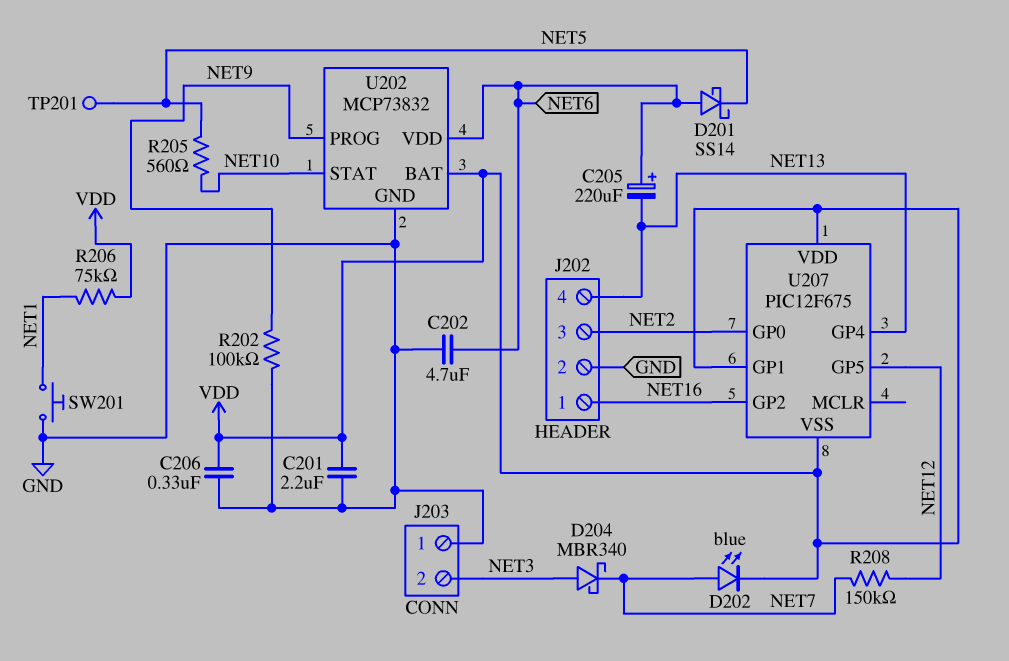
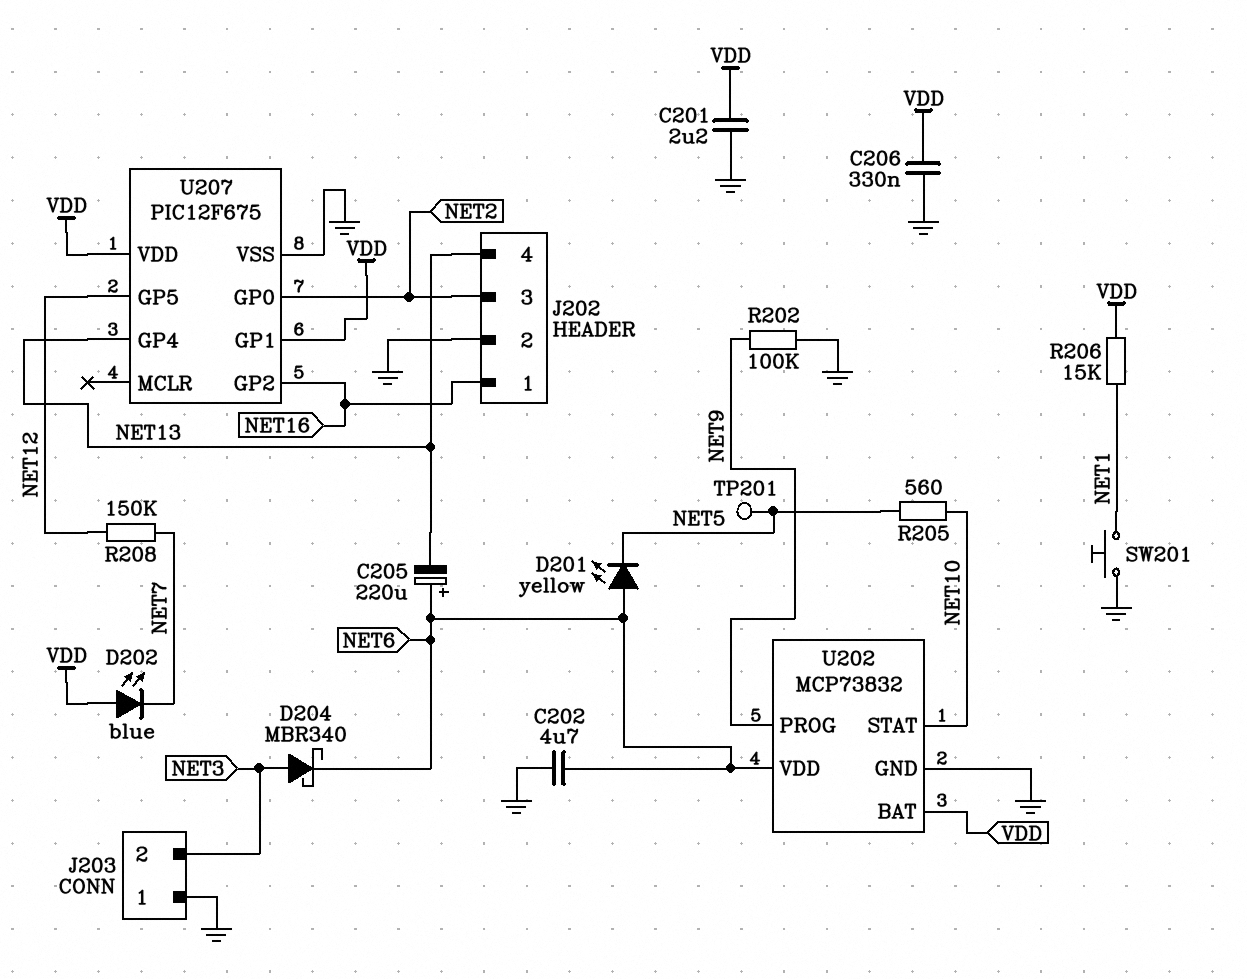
D201: schottky SS14 (A NET6, K NET5) -> LED yellow (A NET6, K NET5)
D202: LED blue (A NET7, K VDD) -> LED blue (A VDD, K NET7)
D204: schottky MBR340 (A NET3, K NET7) -> schottky MBR340 (A NET3, K NET6)
R206: 75k (NET1, VDD) -> 15k (NET1, VDD)
U207 pin VSS: VDD -> GND

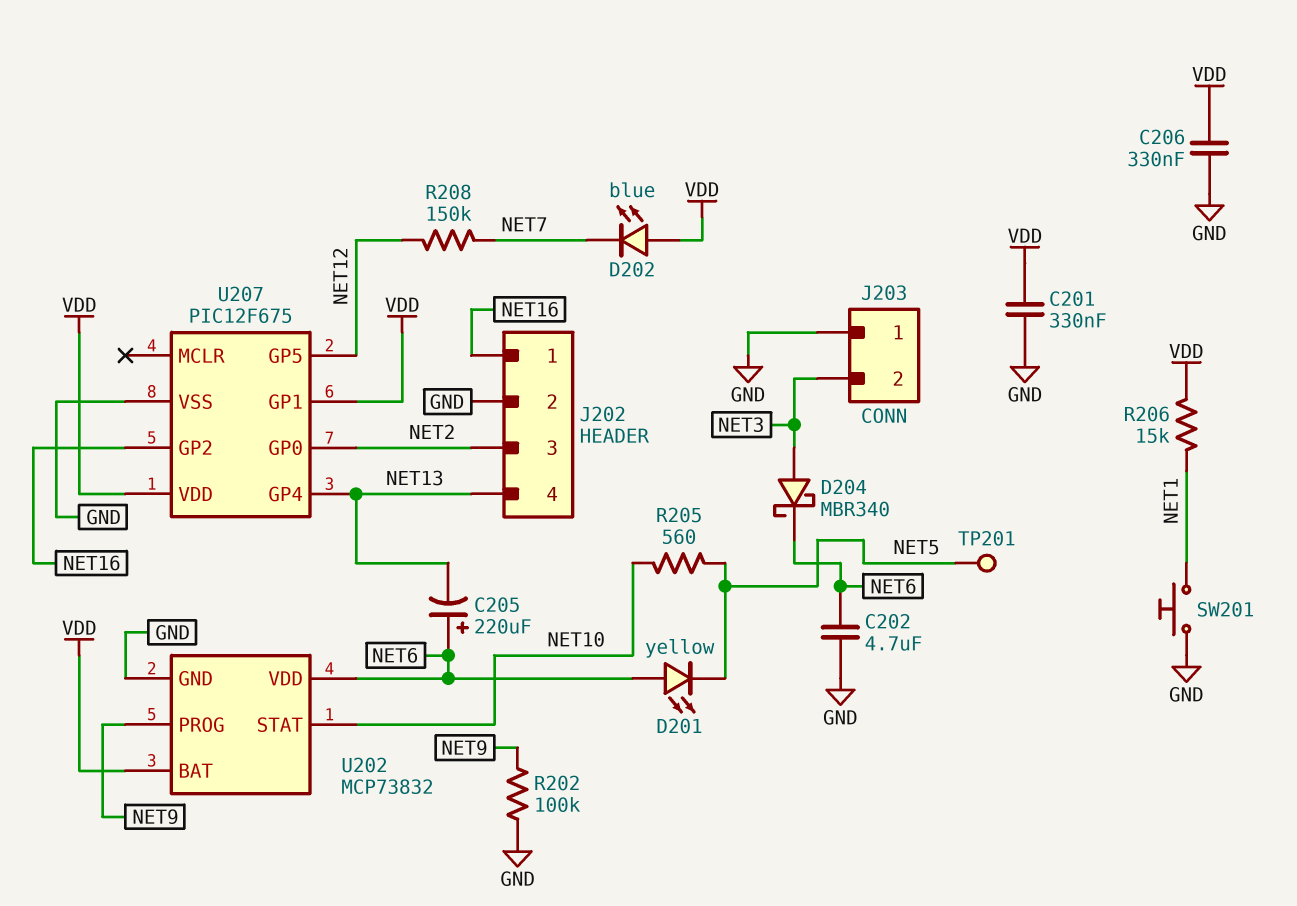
C201: 2.2uF (GND, VDD) -> 330nF (GND, VDD)

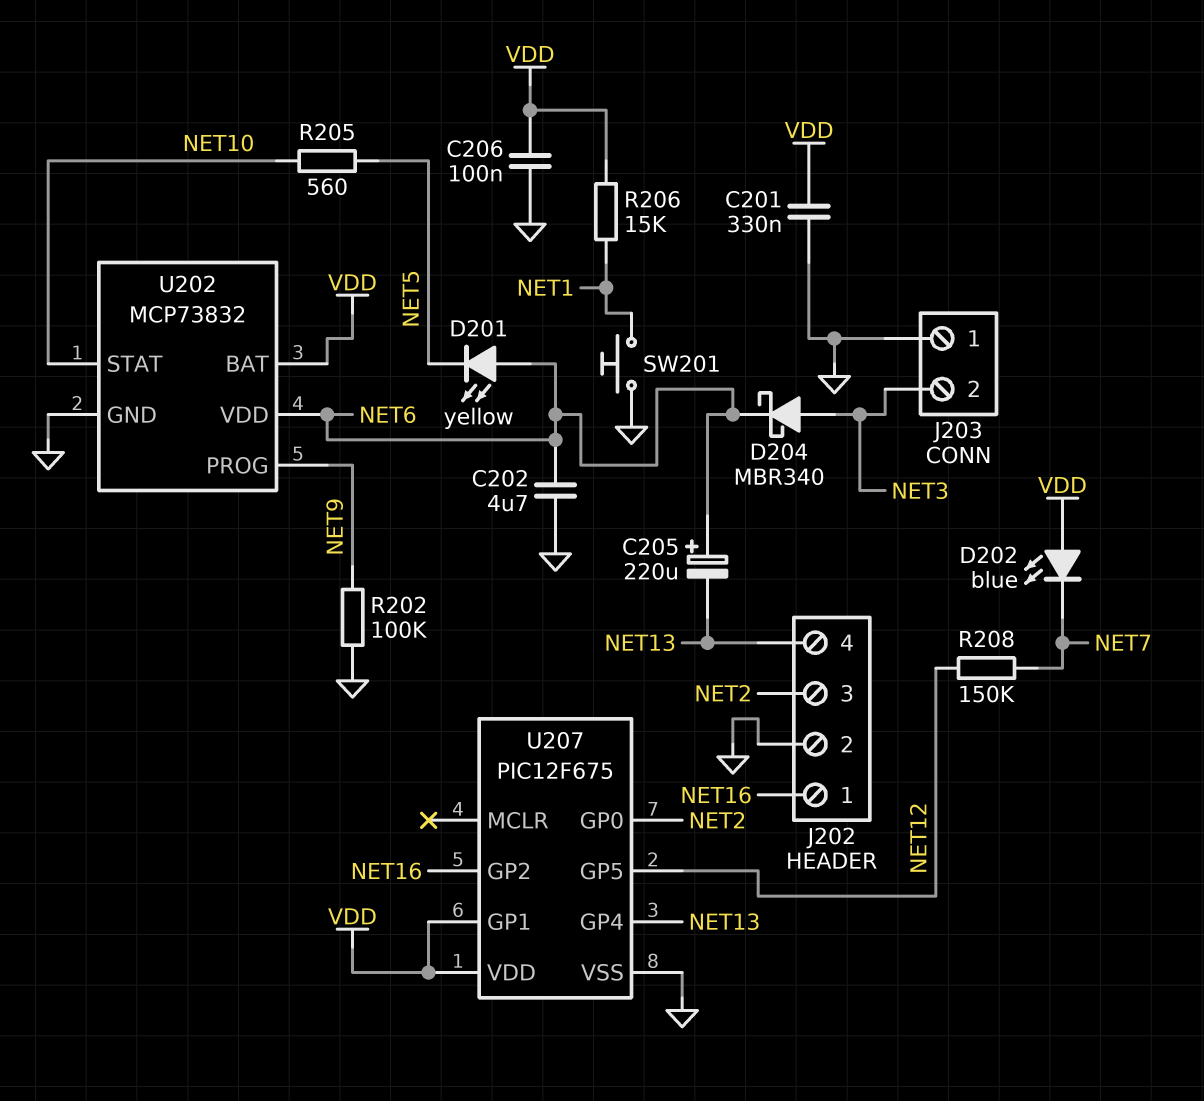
C206: 330nF (GND, VDD) -> 100nF (GND, VDD)
TP201: test point (NET5) -> none

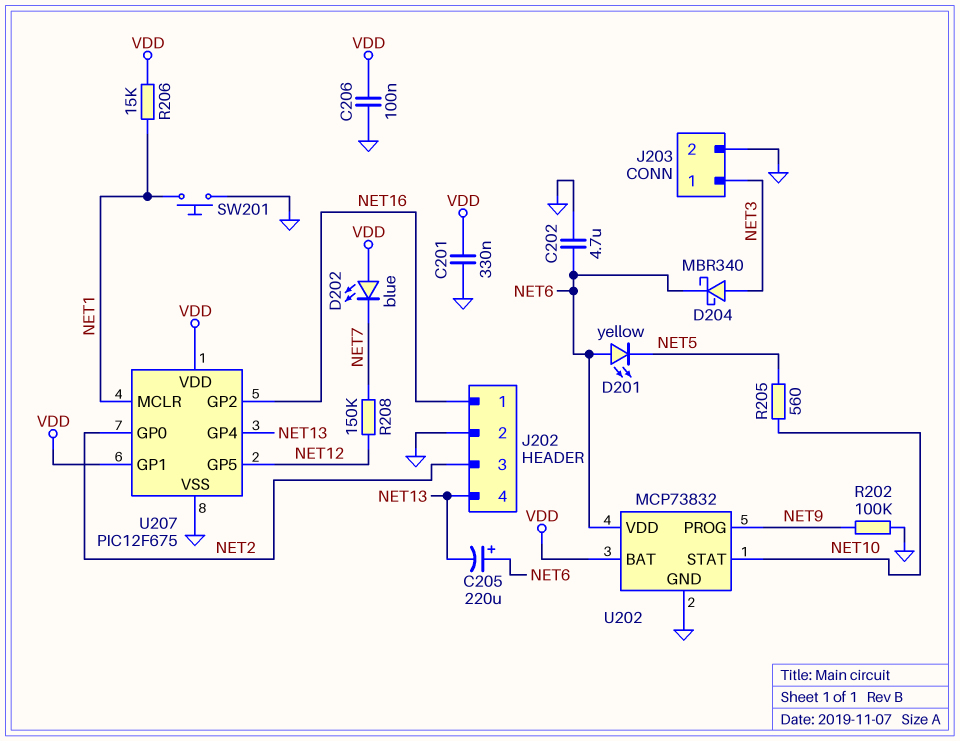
J203 pin 1: GND -> NET3
J203 pin 2: NET3 -> GND
U207 pin MCLR: none -> NET1

